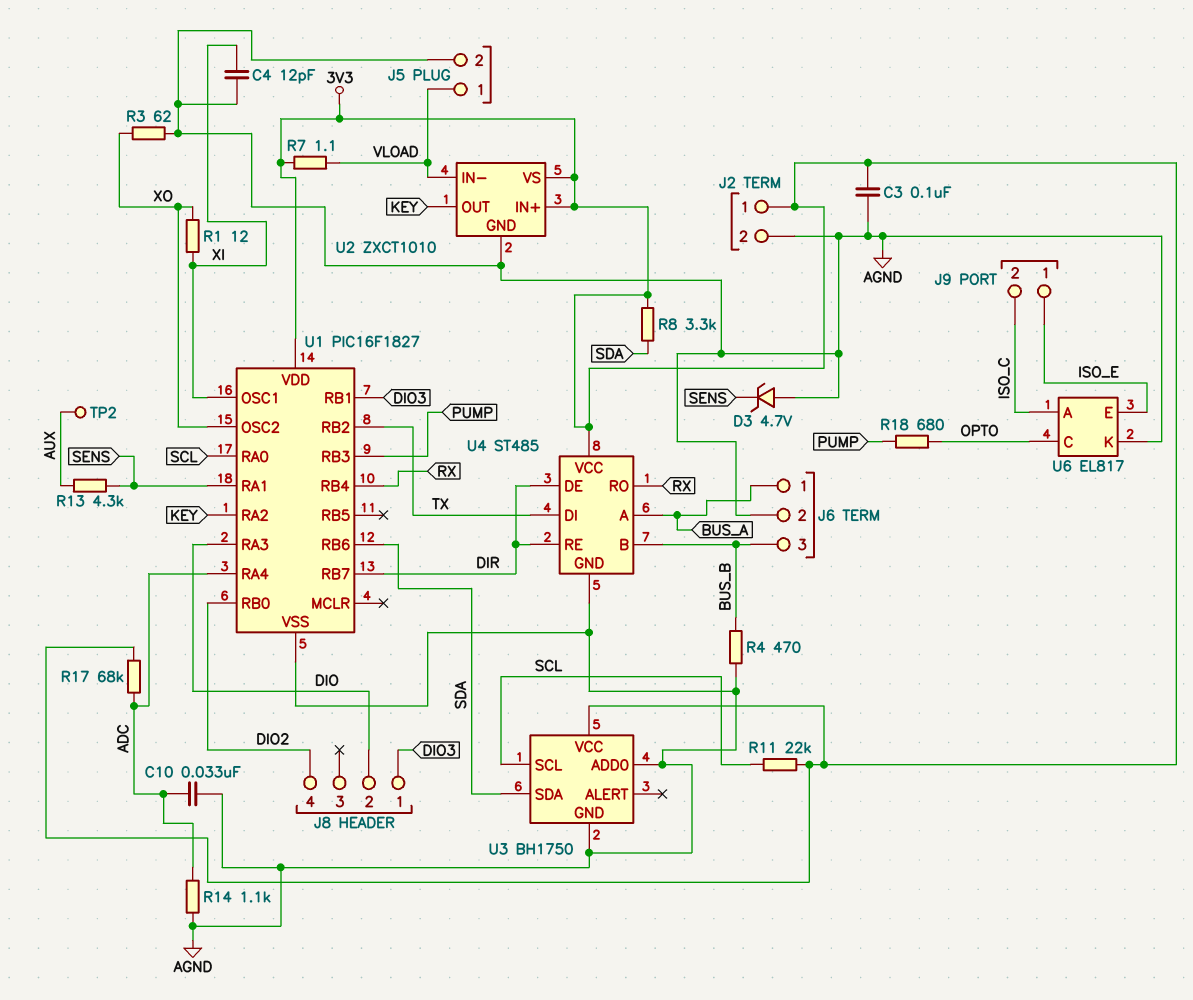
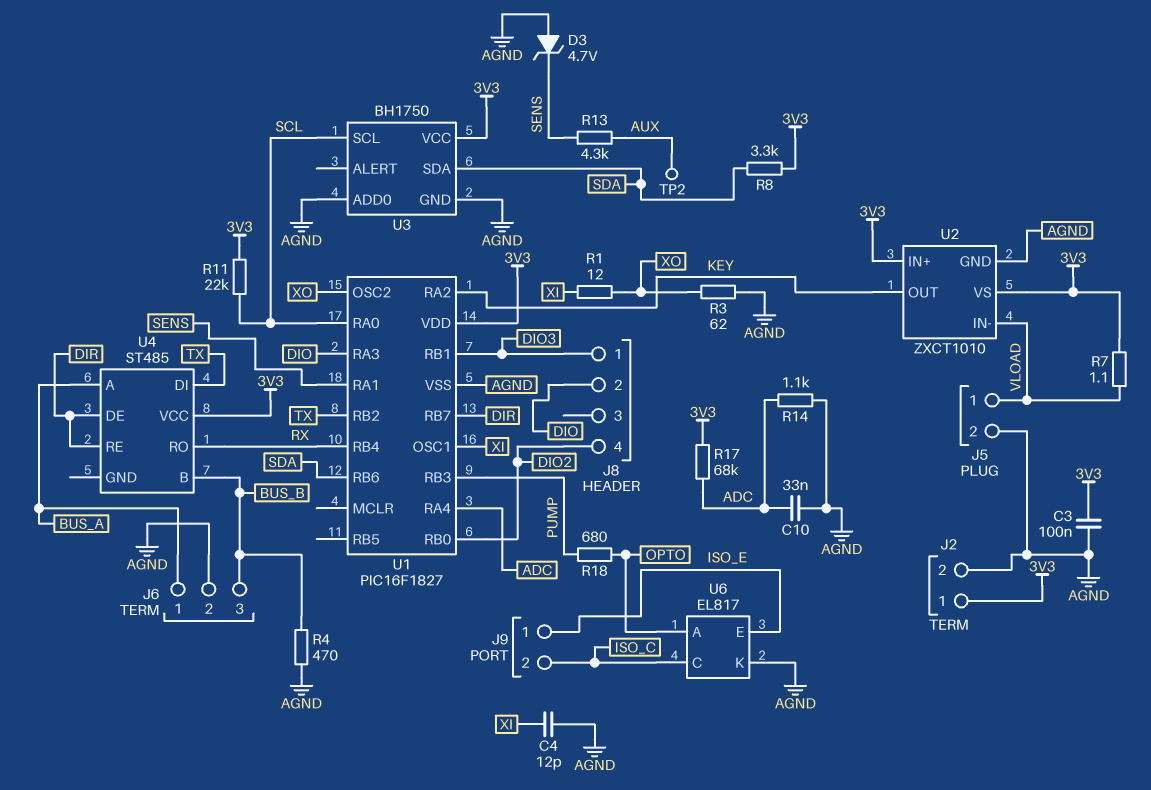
U4 pin GND: AGND -> none
U6 pin A: ISO_C -> OPTO
U6 pin C: OPTO -> ISO_C

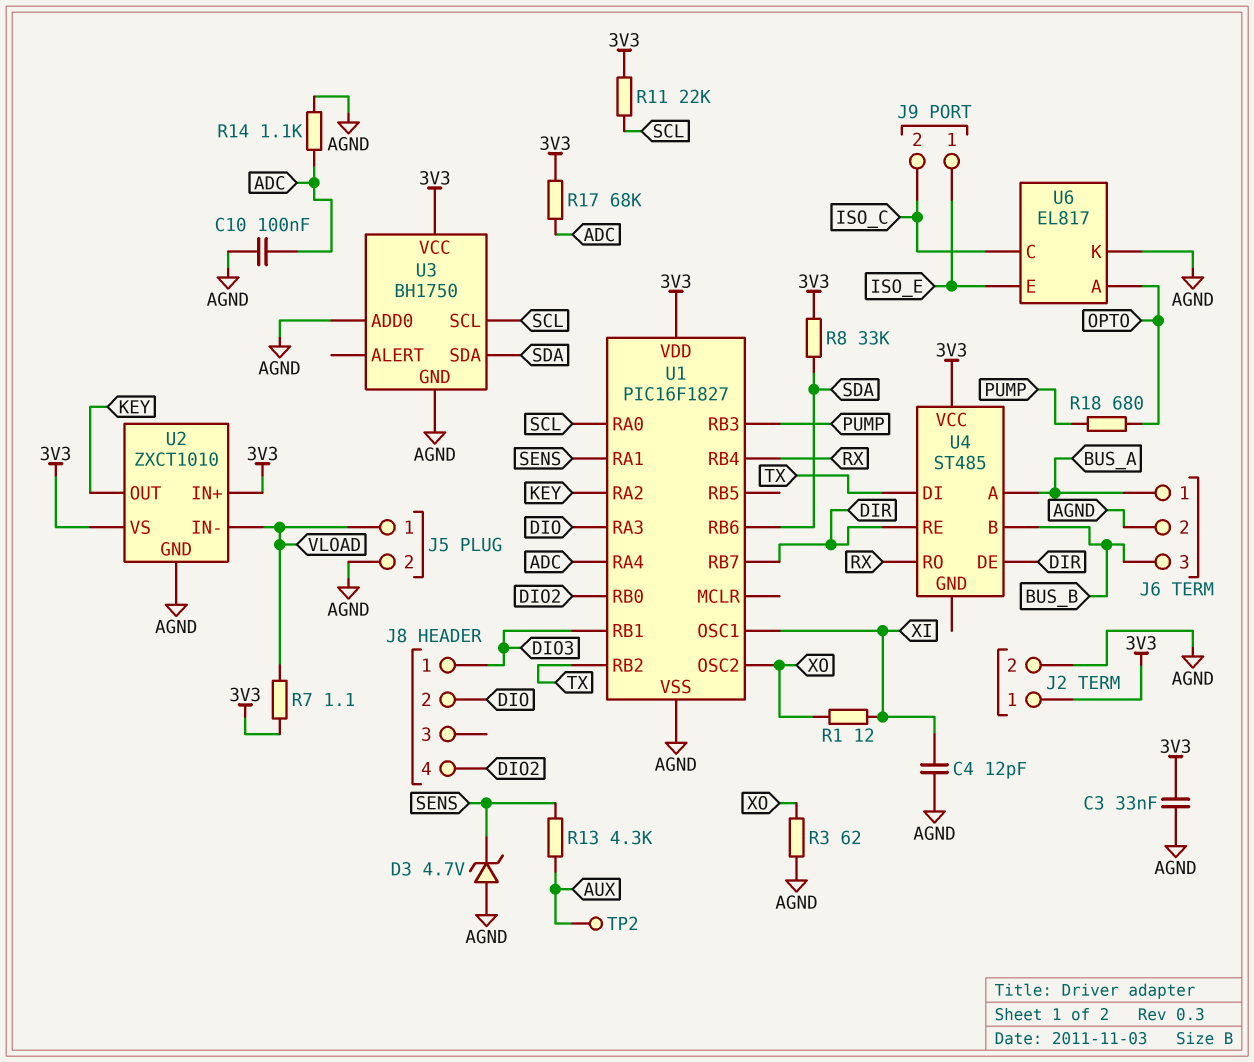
C3: 100nF (3V3, AGND) -> 33nF (3V3, AGND)
C10: 33nF (ADC, AGND) -> 100nF (ADC, AGND)
R4: 470 (AGND, BUS_B) -> none
R8: 3.3k (3V3, SDA) -> 33k (3V3, SDA)

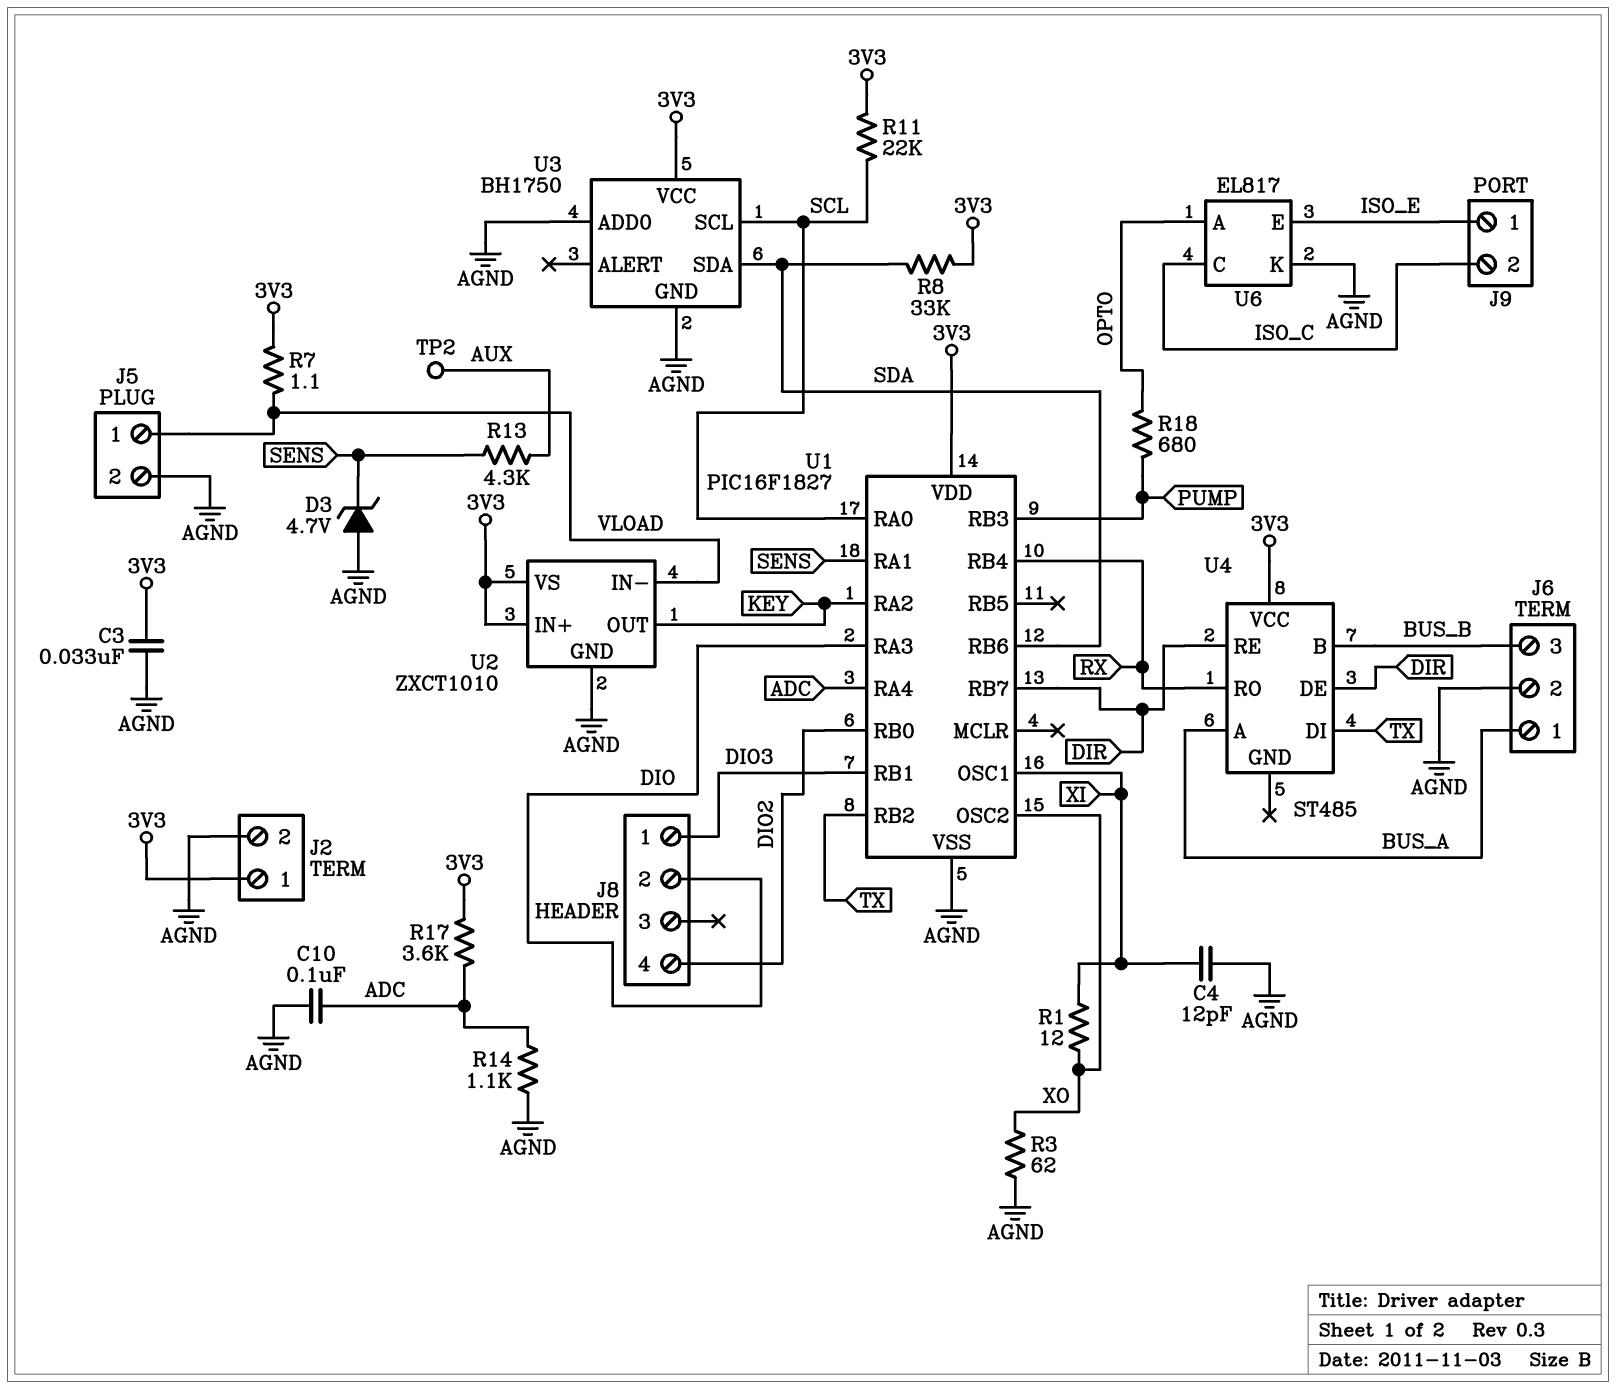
R17: 68k (3V3, ADC) -> 3.6k (3V3, ADC)

